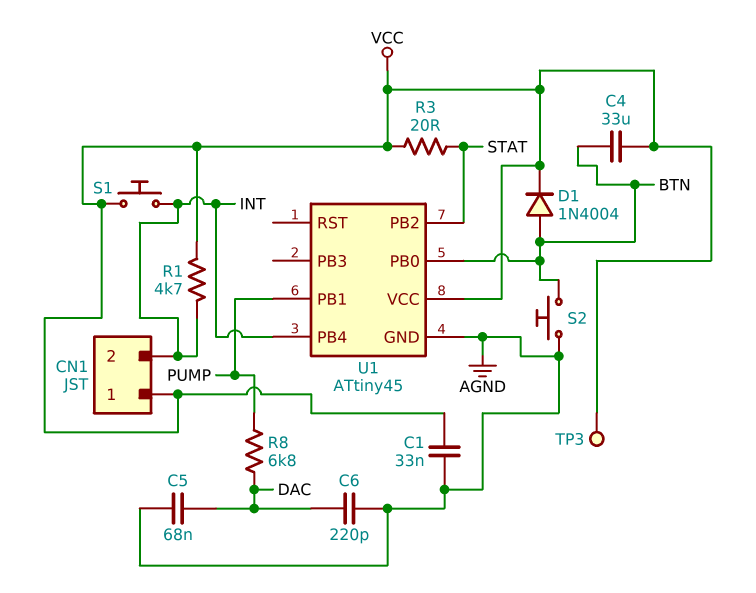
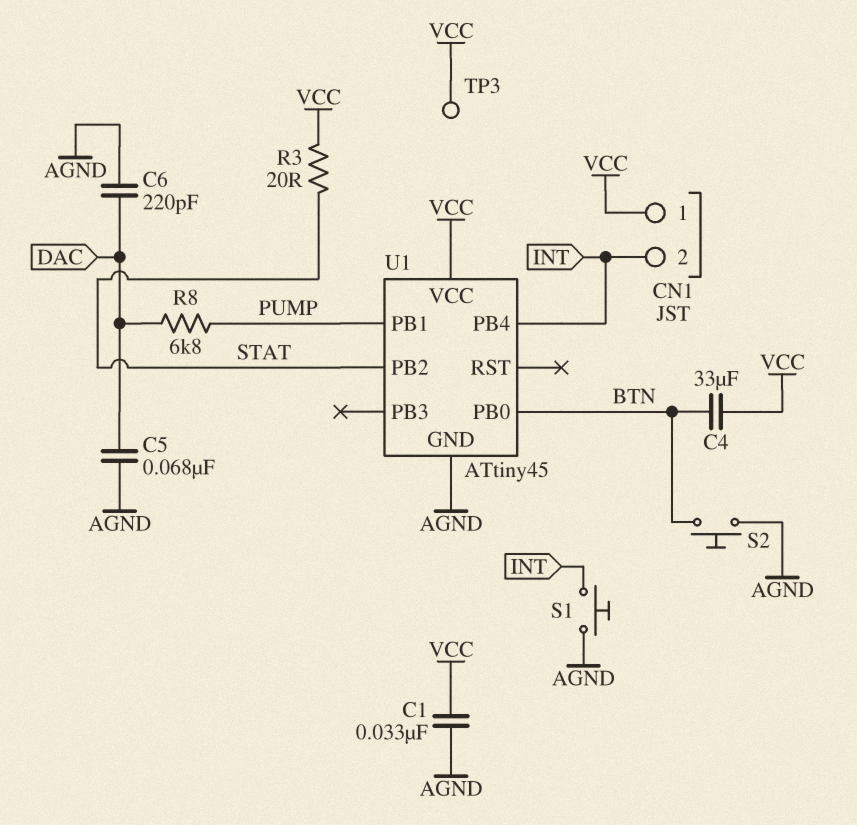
D1: diode 1N4004 (A BTN, K VCC) -> none
R1: 4.7k (INT, VCC) -> none
S1: button (INT, VCC) -> button (AGND, INT)

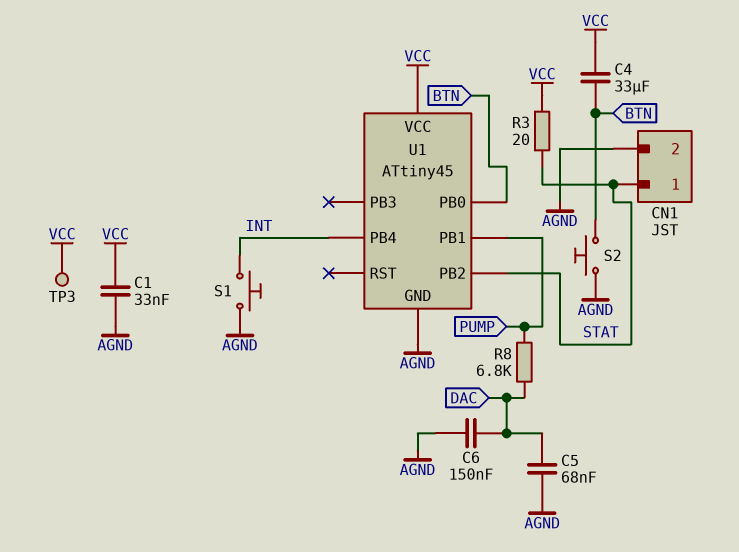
C6: 220pF (AGND, DAC) -> 150nF (AGND, DAC)
CN1 pin 1: VCC -> STAT
CN1 pin 2: INT -> AGND

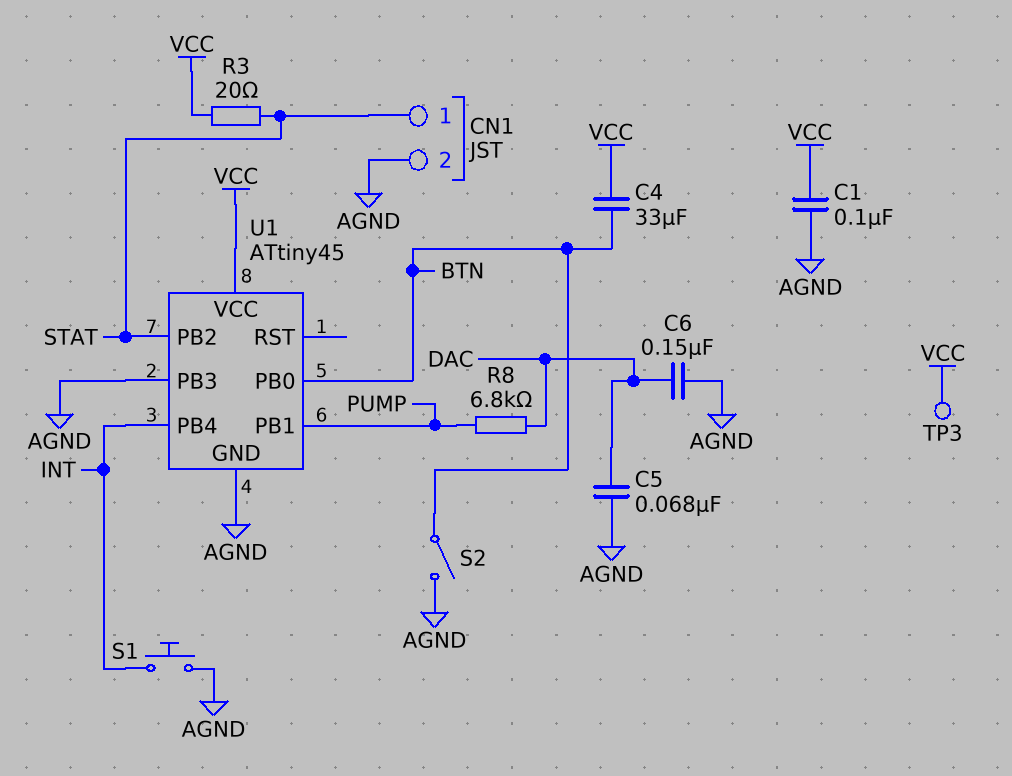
C1: 33nF (AGND, VCC) -> 100nF (AGND, VCC)
S2: button (AGND, BTN) -> switch (AGND, BTN)
U1 pin PB3: none -> AGND

